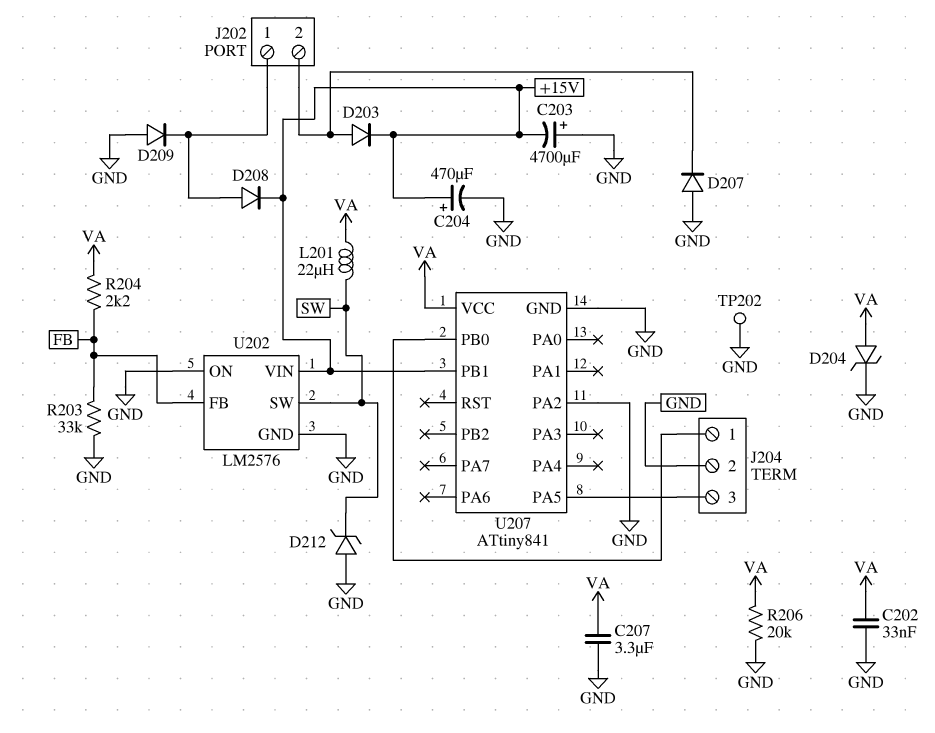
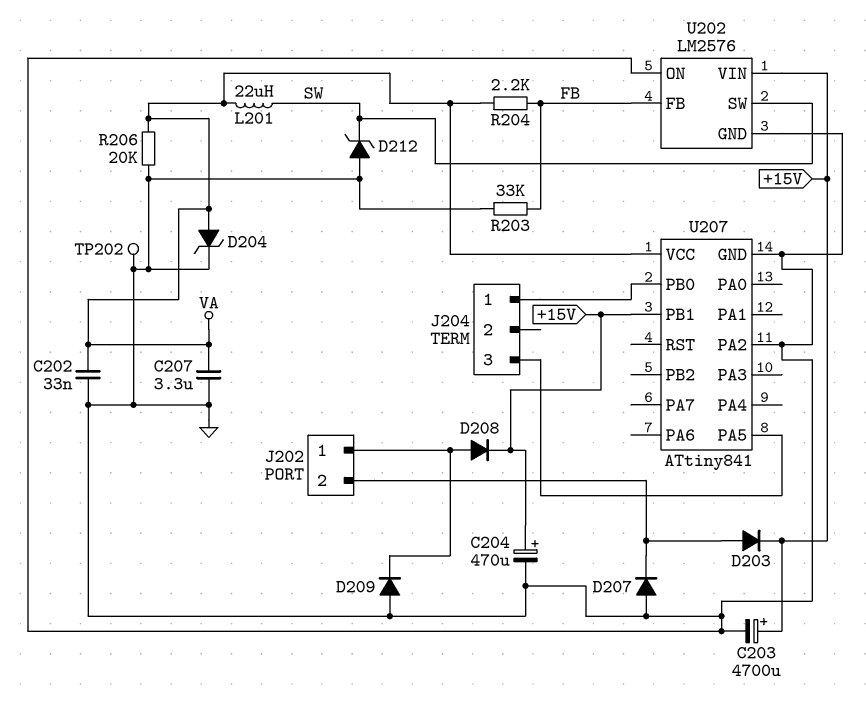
C203: 4700uF (plus GND, minus +15V) -> 4700uF (plus +15V, minus GND)
J204 pin 2: GND -> none

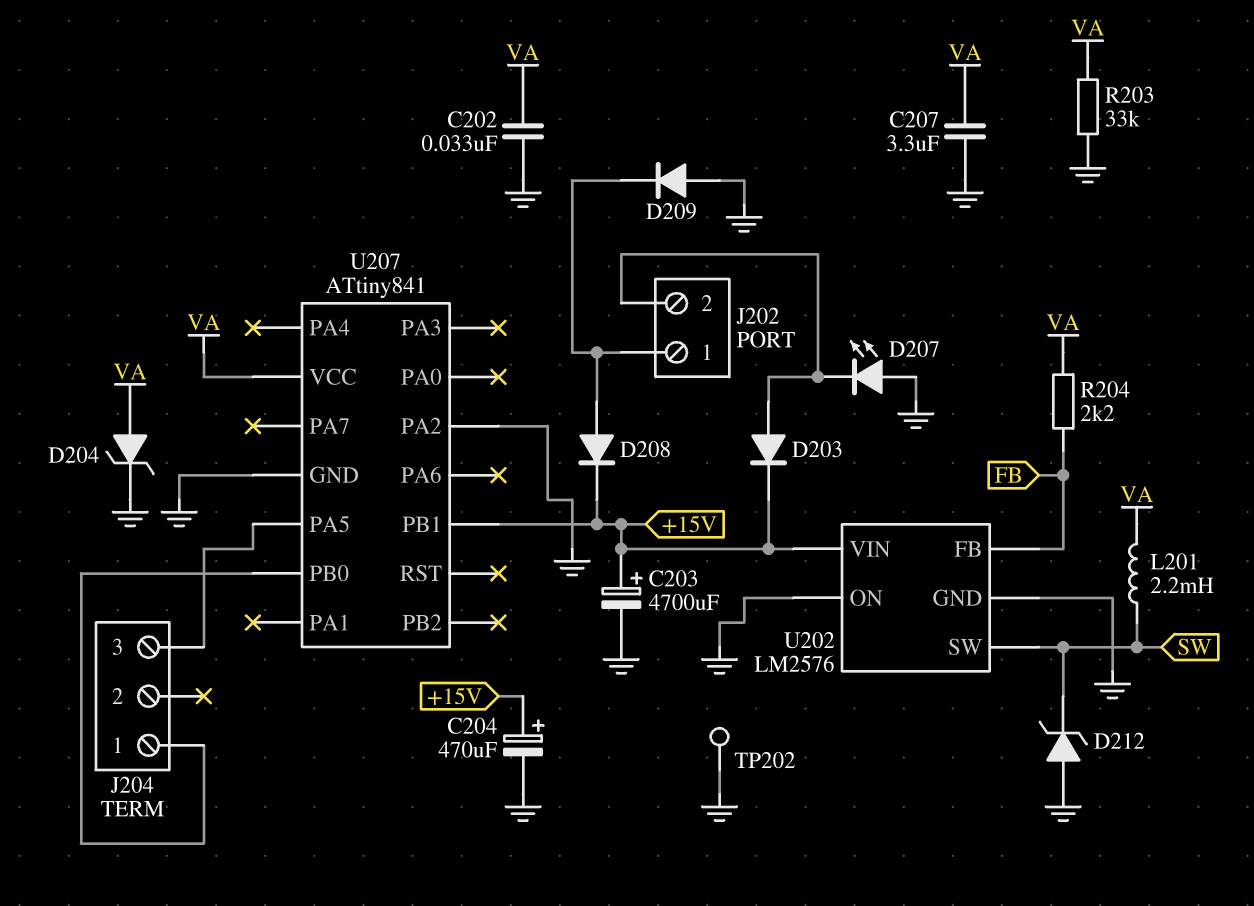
D207: diode (A GND, K J202/2) -> LED (A GND, K J202/2)
L201: 22uH (SW, VA) -> 2.2mH (SW, VA)
R203: 33k (FB, GND) -> 33k (GND, VA)
R206: 20k (GND, VA) -> none

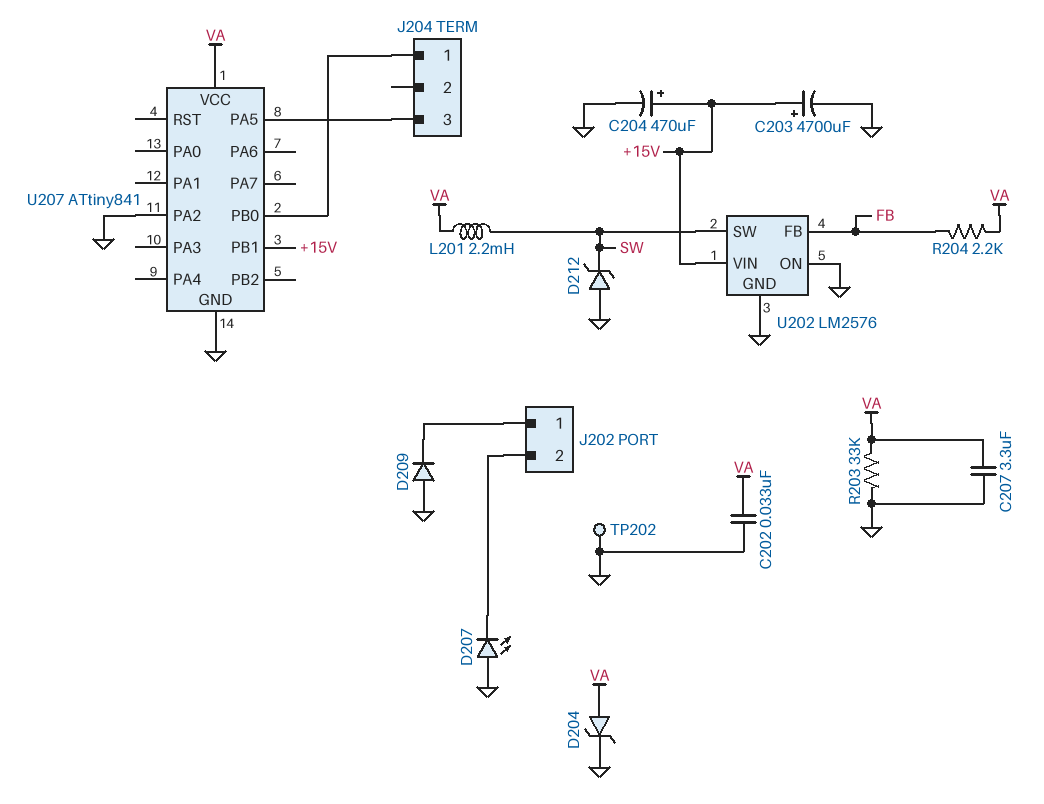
D203: diode (A J202/2, K +15V) -> none
D208: diode (A J202/1, K +15V) -> none

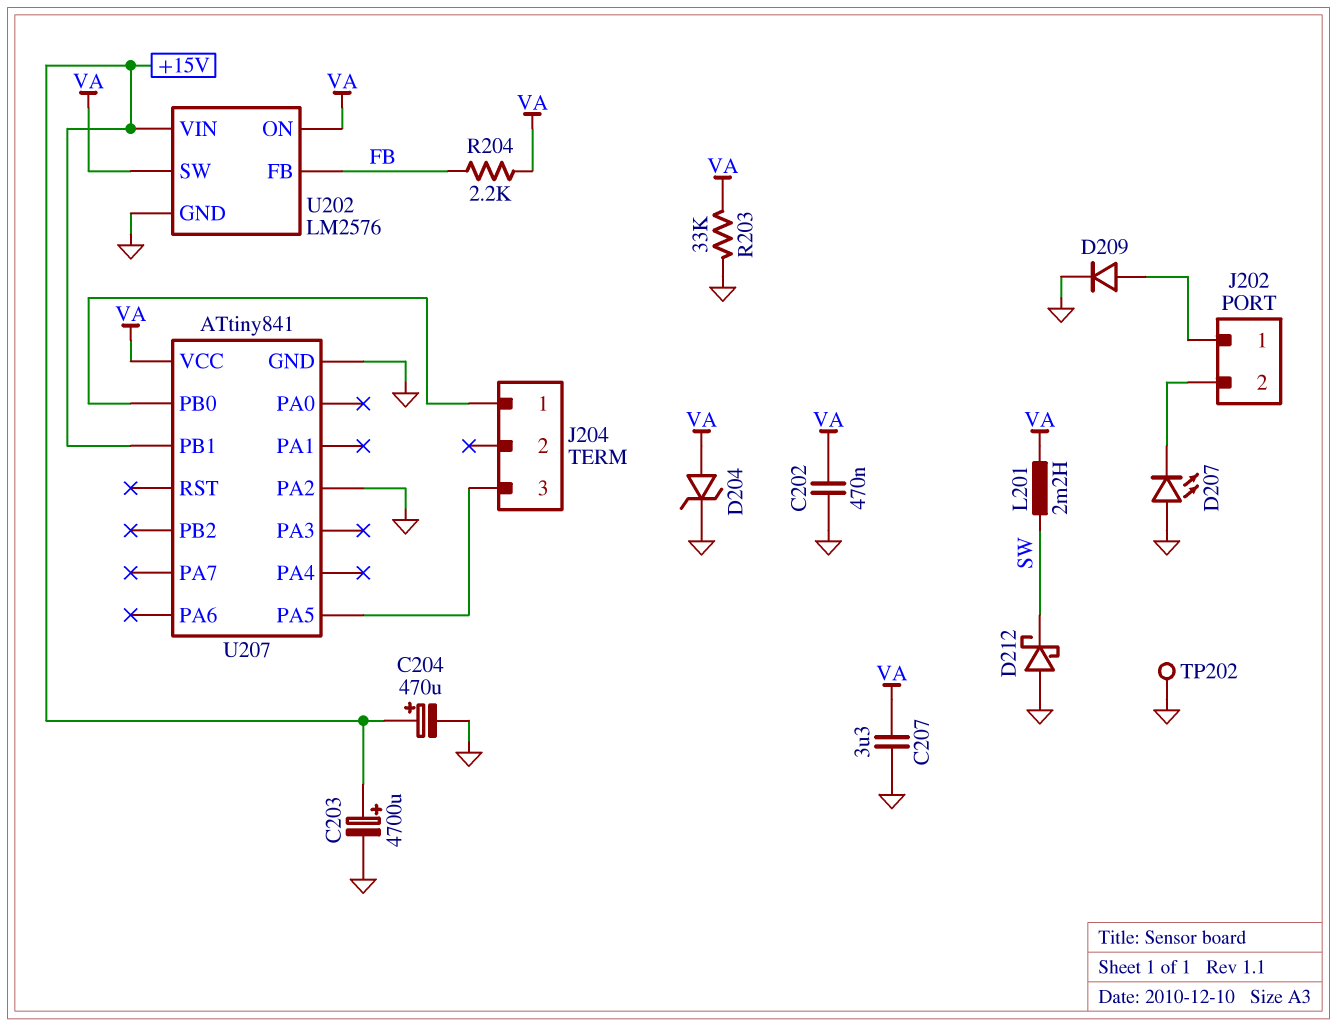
C202: 33nF (GND, VA) -> 470nF (GND, VA)
D209: diode (A GND, K J202/1) -> diode (A J202/1, K GND)
D212: zener (A GND, K SW) -> schottky (A GND, K SW)
U202 pin ON: GND -> VA
U202 pin SW: SW -> VA

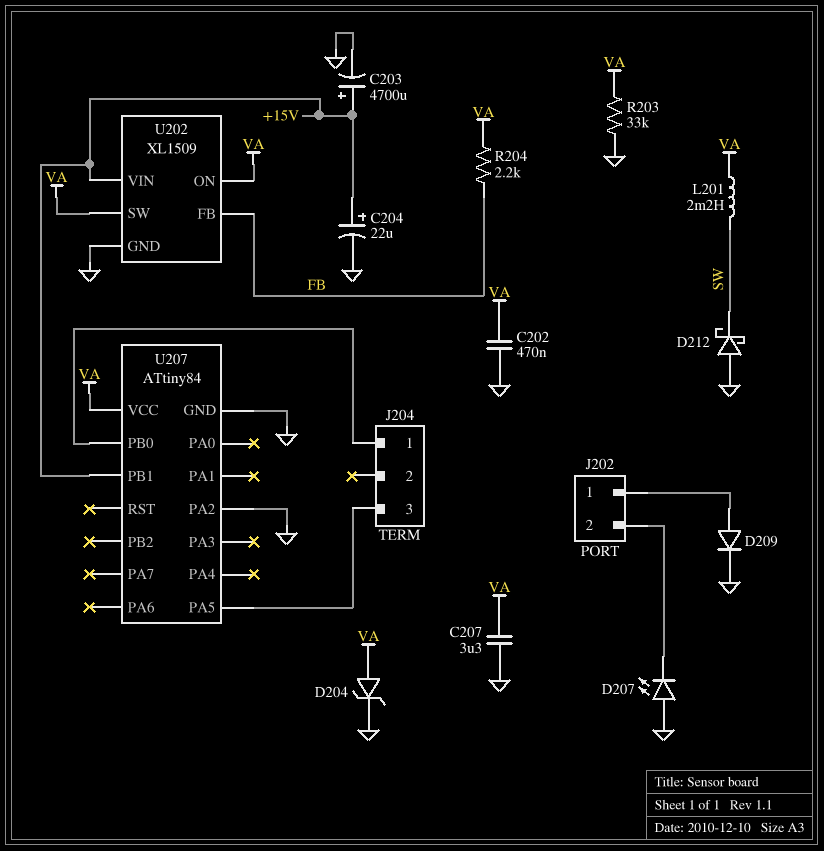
C204: 470uF (plus +15V, minus GND) -> 22uF (plus +15V, minus GND)
TP202: test point (GND) -> none
U202: LM2576 -> XL1509
U207: ATtiny841 -> ATtiny84

